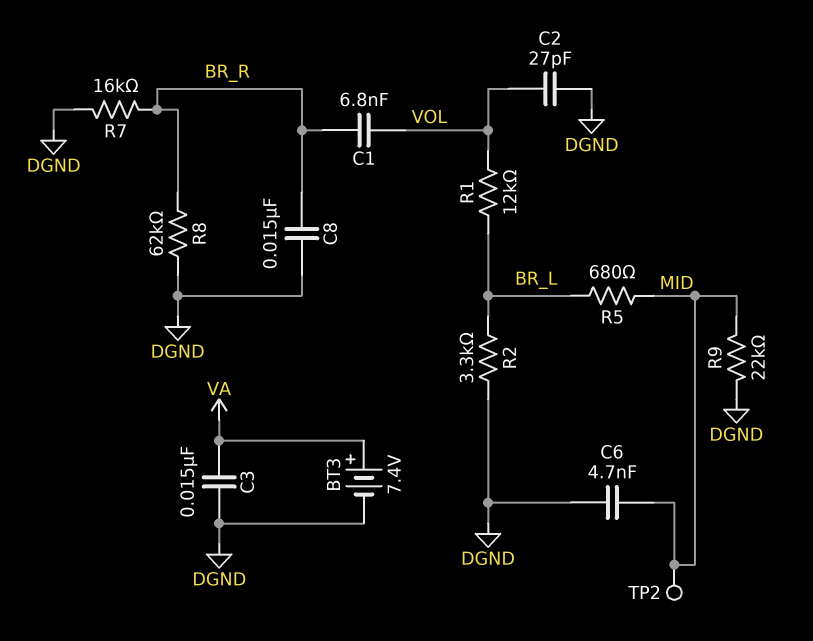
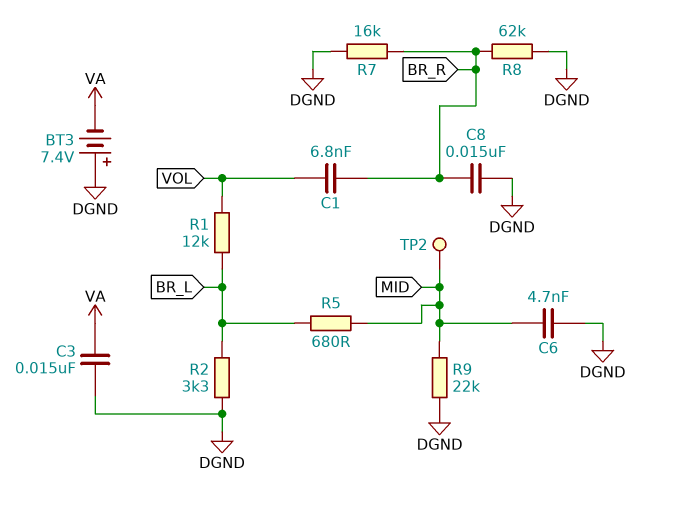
BT3: 7.4V (plus VA, minus DGND) -> 7.4V (plus DGND, minus VA)
C2: 27pF (DGND, VOL) -> none

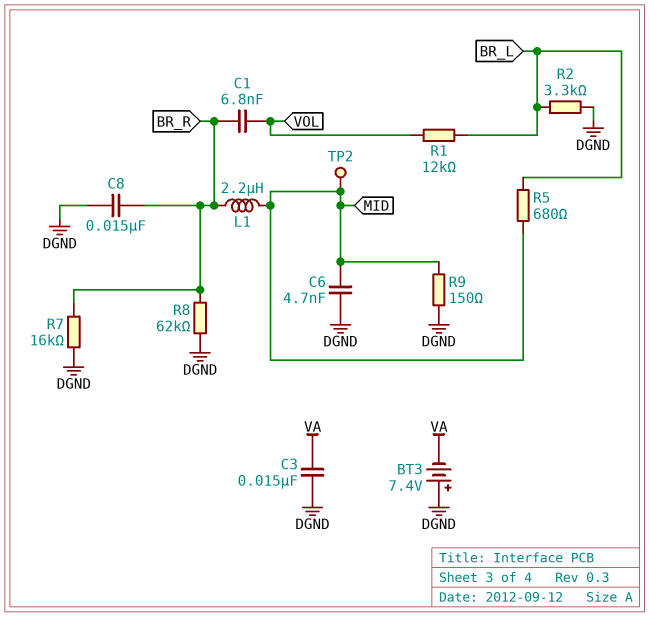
L1: none -> 2.2uH (BR_R, MID)
R9: 22k (DGND, MID) -> 150 (DGND, MID)

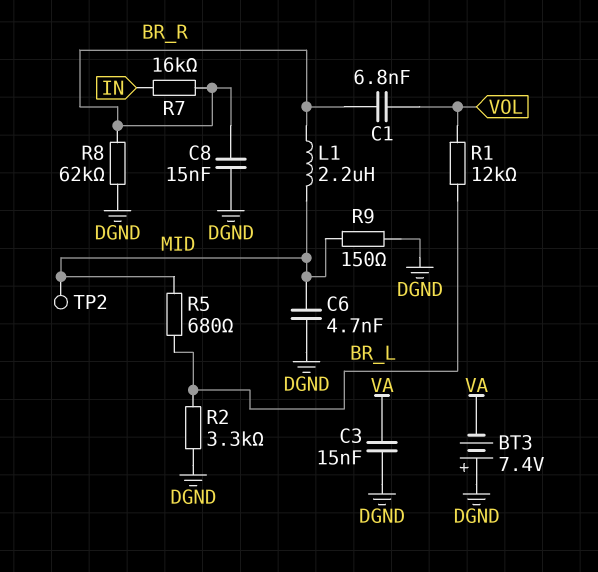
R7: 16k (BR_R, DGND) -> 16k (BR_R, IN)

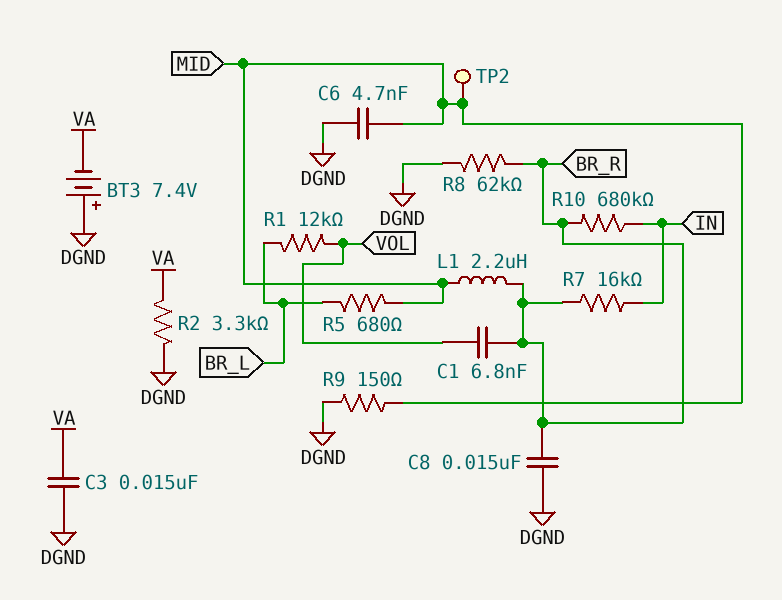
R2: 3.3k (BR_L, DGND) -> 3.3k (DGND, VA)
R10: none -> 680k (BR_R, IN)

